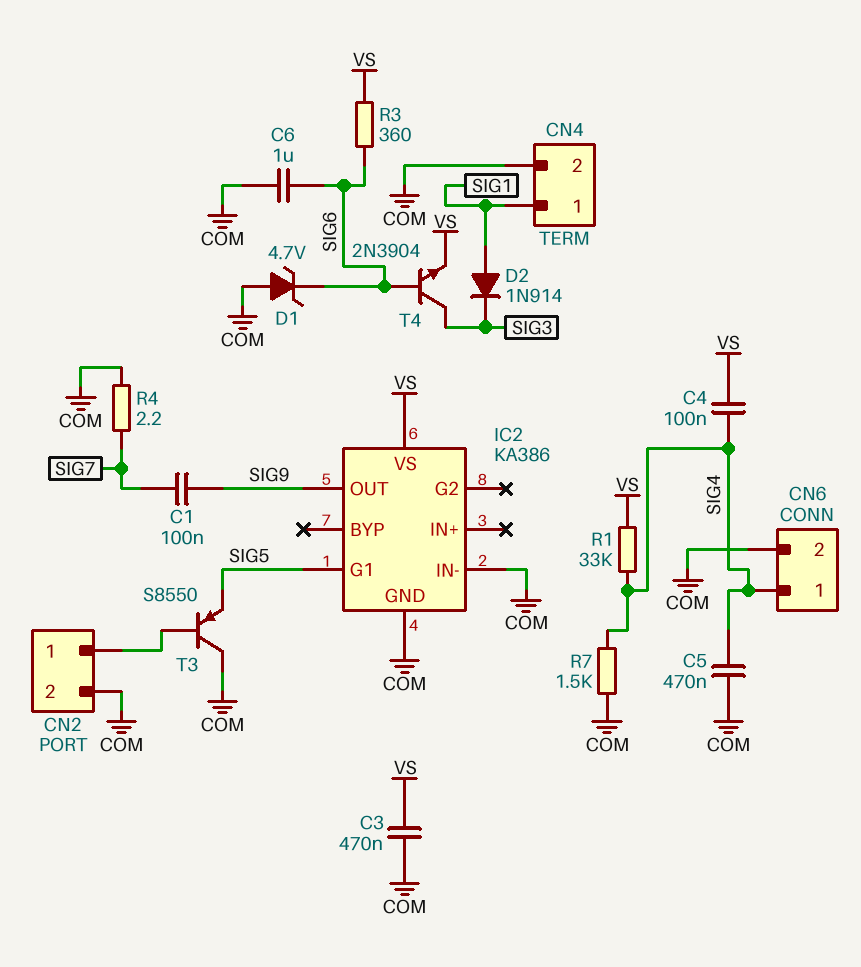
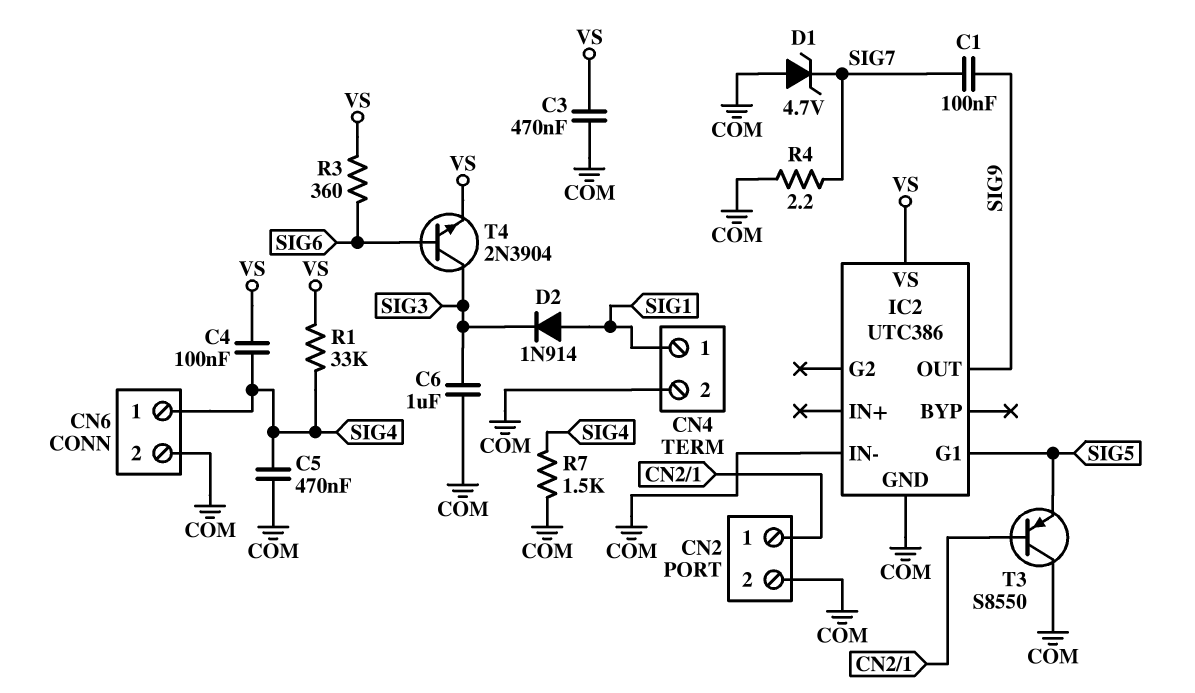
C6: 1uF (COM, SIG6) -> 1uF (COM, SIG3)
D1: zener 4.7V (A COM, K SIG6) -> zener 4.7V (A COM, K SIG7)
IC2: KA386 -> UTC386

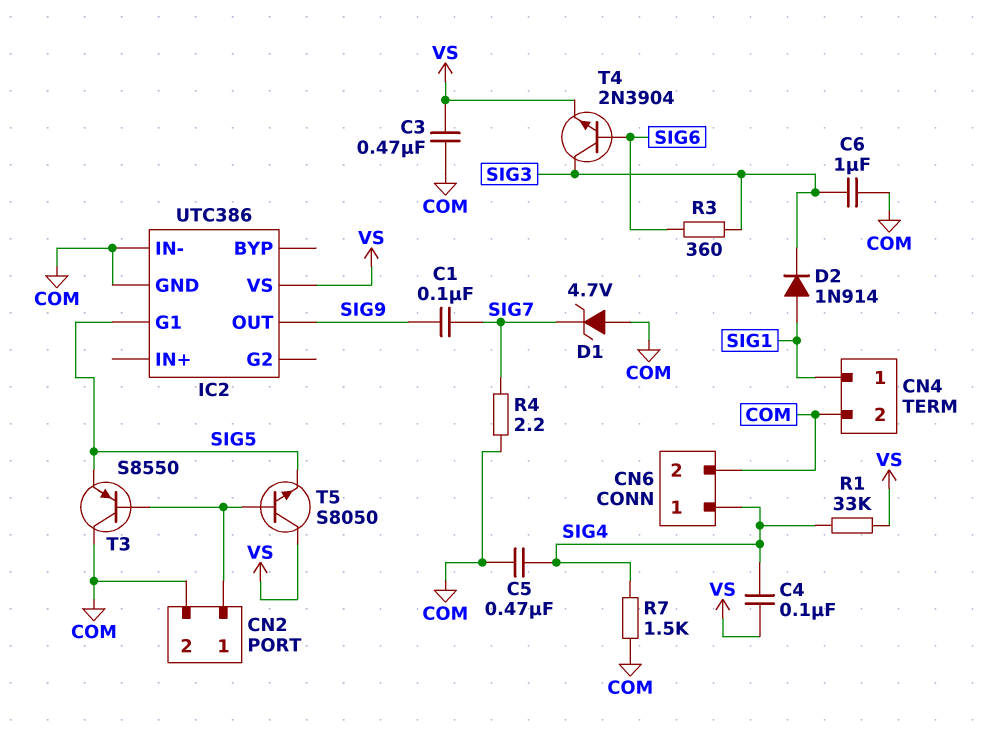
R3: 360 (SIG6, VS) -> 360 (SIG3, SIG6)
T5: none -> NPN S8050 (B CN2/1, C VS, E SIG5)

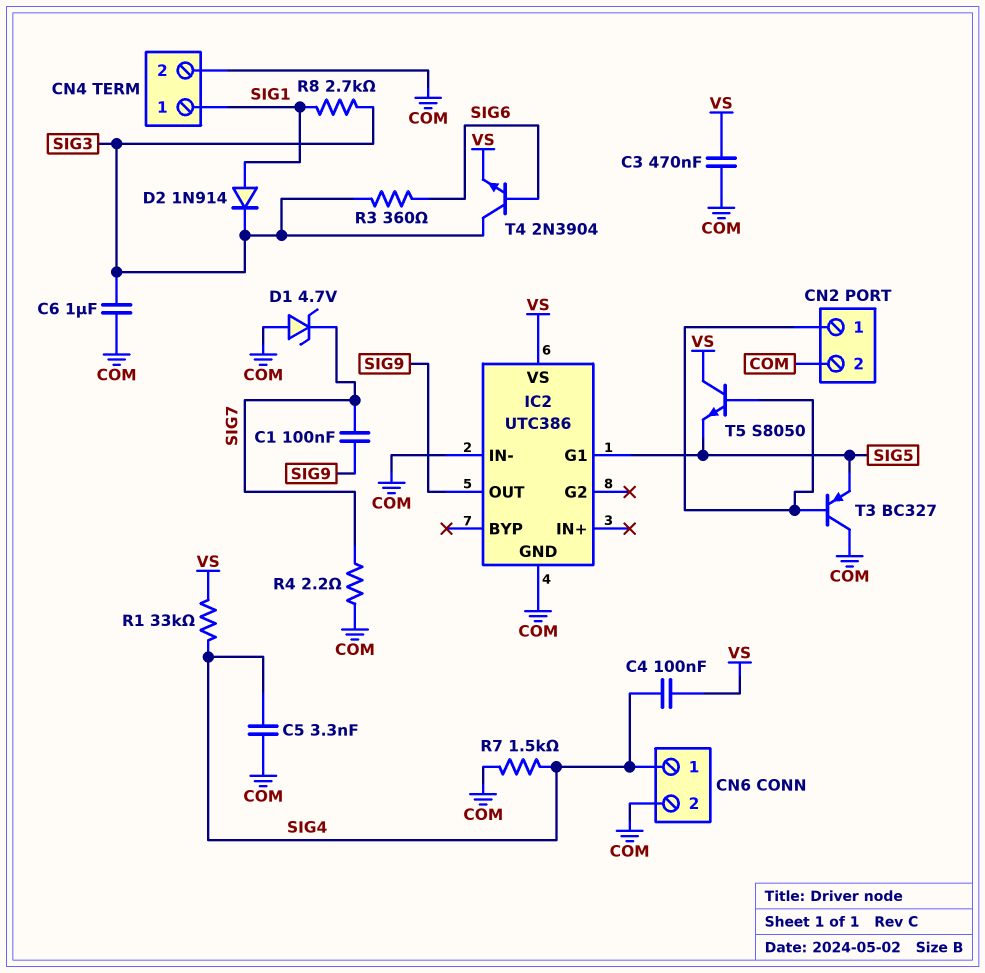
C5: 470nF (COM, SIG4) -> 3.3nF (COM, SIG4)
R8: none -> 2.7k (SIG1, SIG3)
T3: PNP S8550 (B CN2/1, C COM, E SIG5) -> PNP BC327 (B CN2/1, C COM, E SIG5)

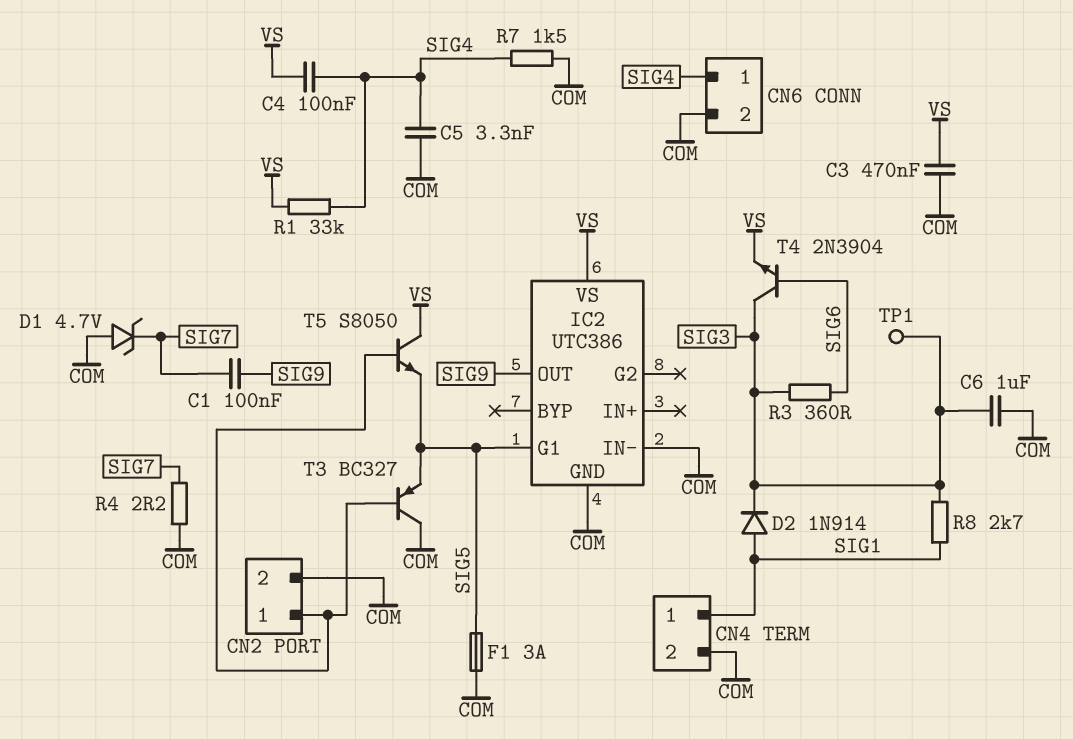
F1: none -> 3A (COM, SIG5)
TP1: none -> test point (SIG3)

